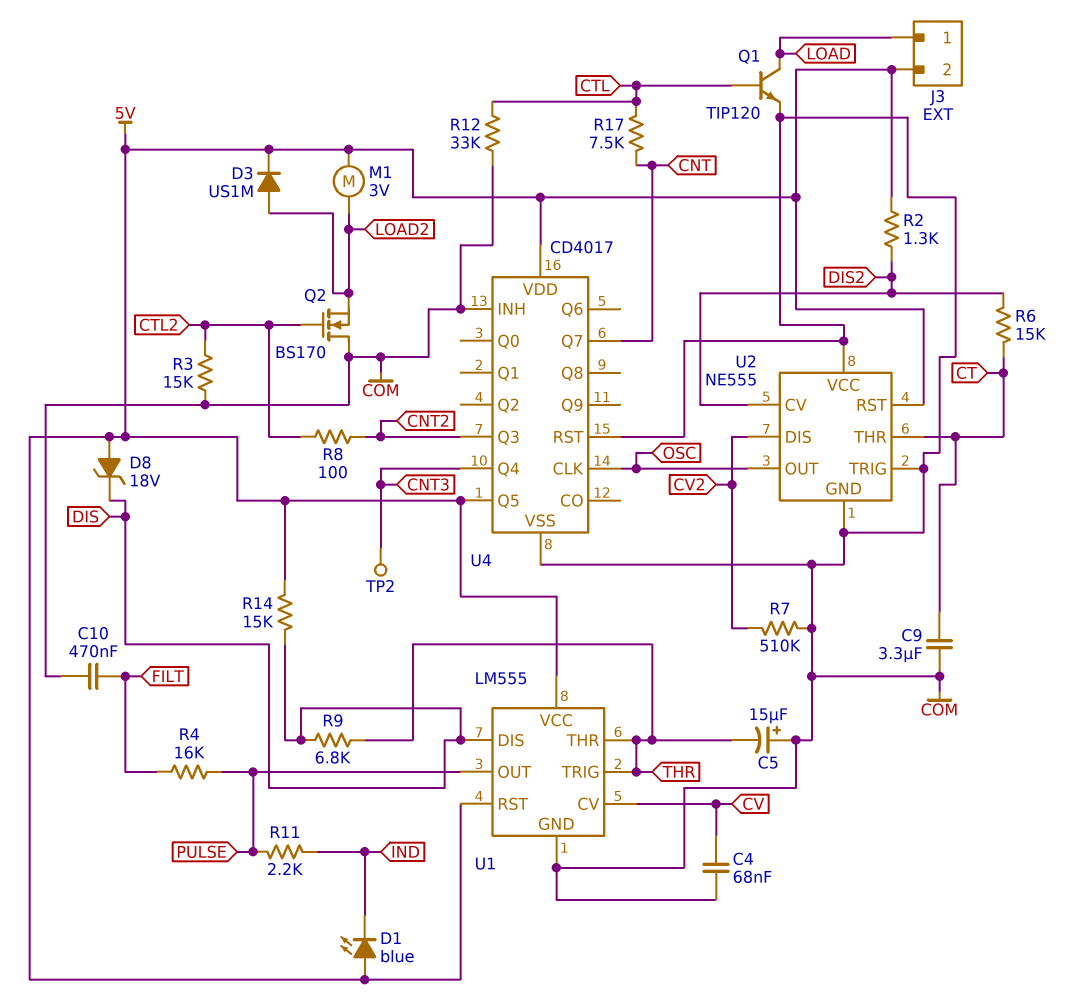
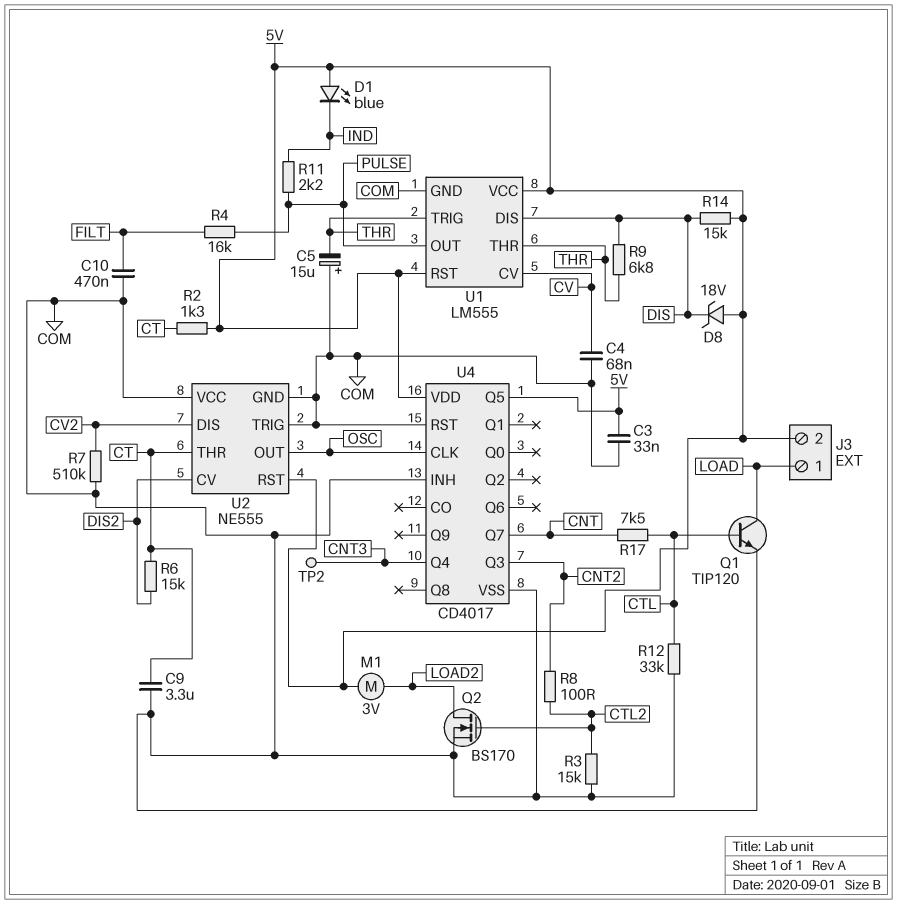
C3: none -> 33nF (5V, COM)
D3: diode US1M (A LOAD2, K 5V) -> none
Q2: NMOS BS170 (G CTL2, D COM, S LOAD2) -> NMOS BS170 (G CTL2, D LOAD2, S COM)
R2: 1.3k (5V, DIS2) -> 1.3k (5V, CT)

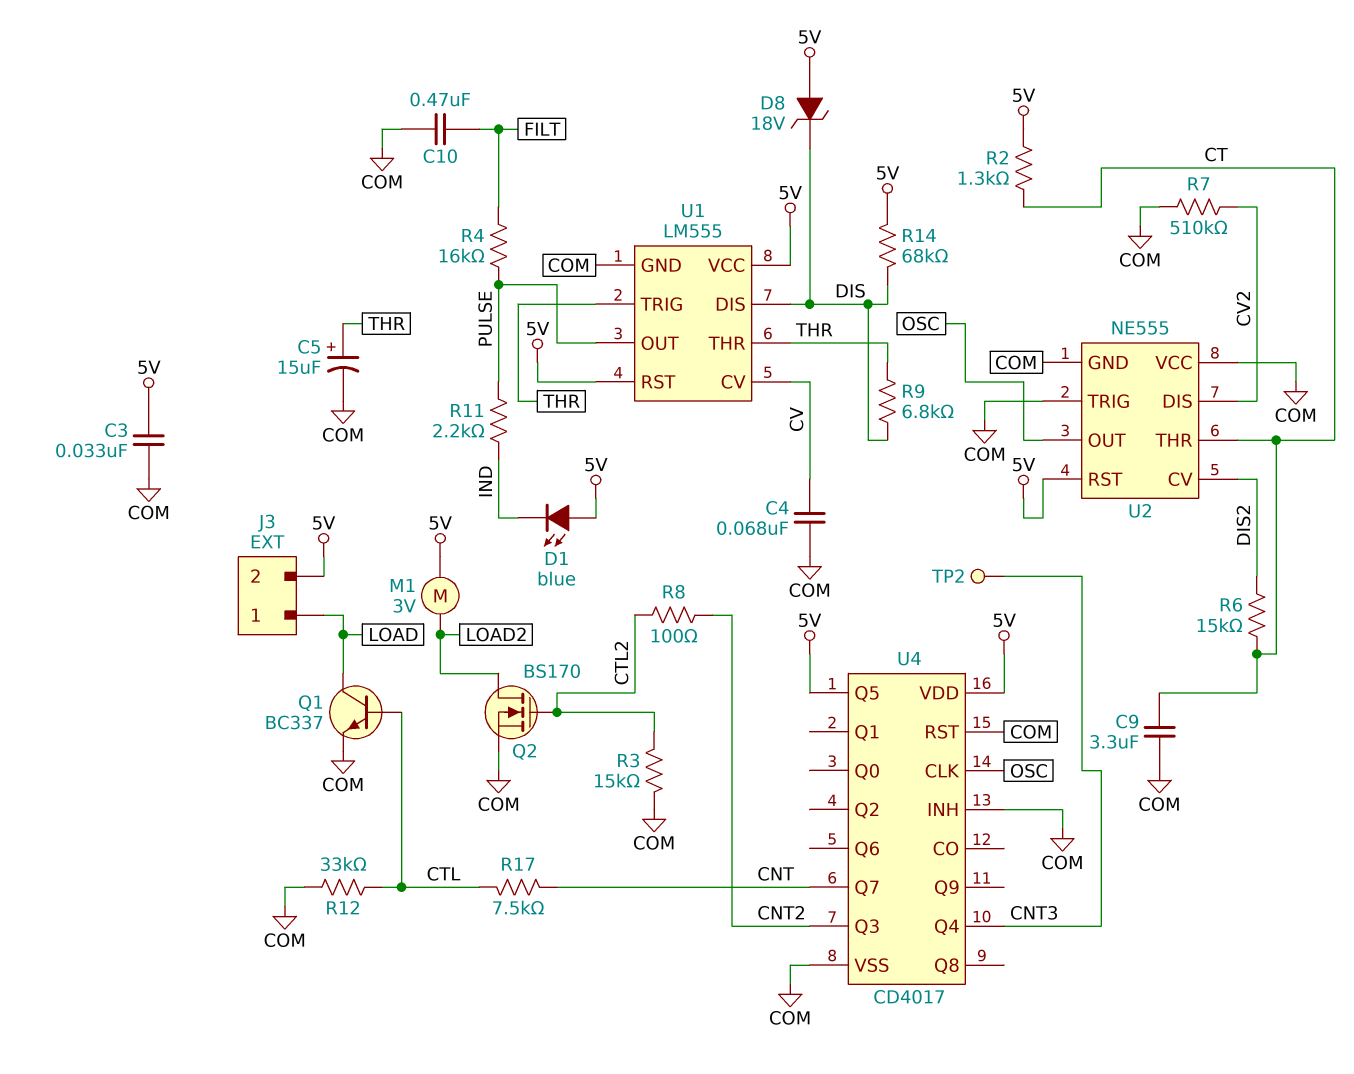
C5: 15uF (plus COM, minus THR) -> 15uF (plus THR, minus COM)
Q1: NPN TIP120 (B CTL, C LOAD, E COM) -> NPN BC337 (B CTL, C LOAD, E COM)
R14: 15k (5V, DIS) -> 68k (5V, DIS)

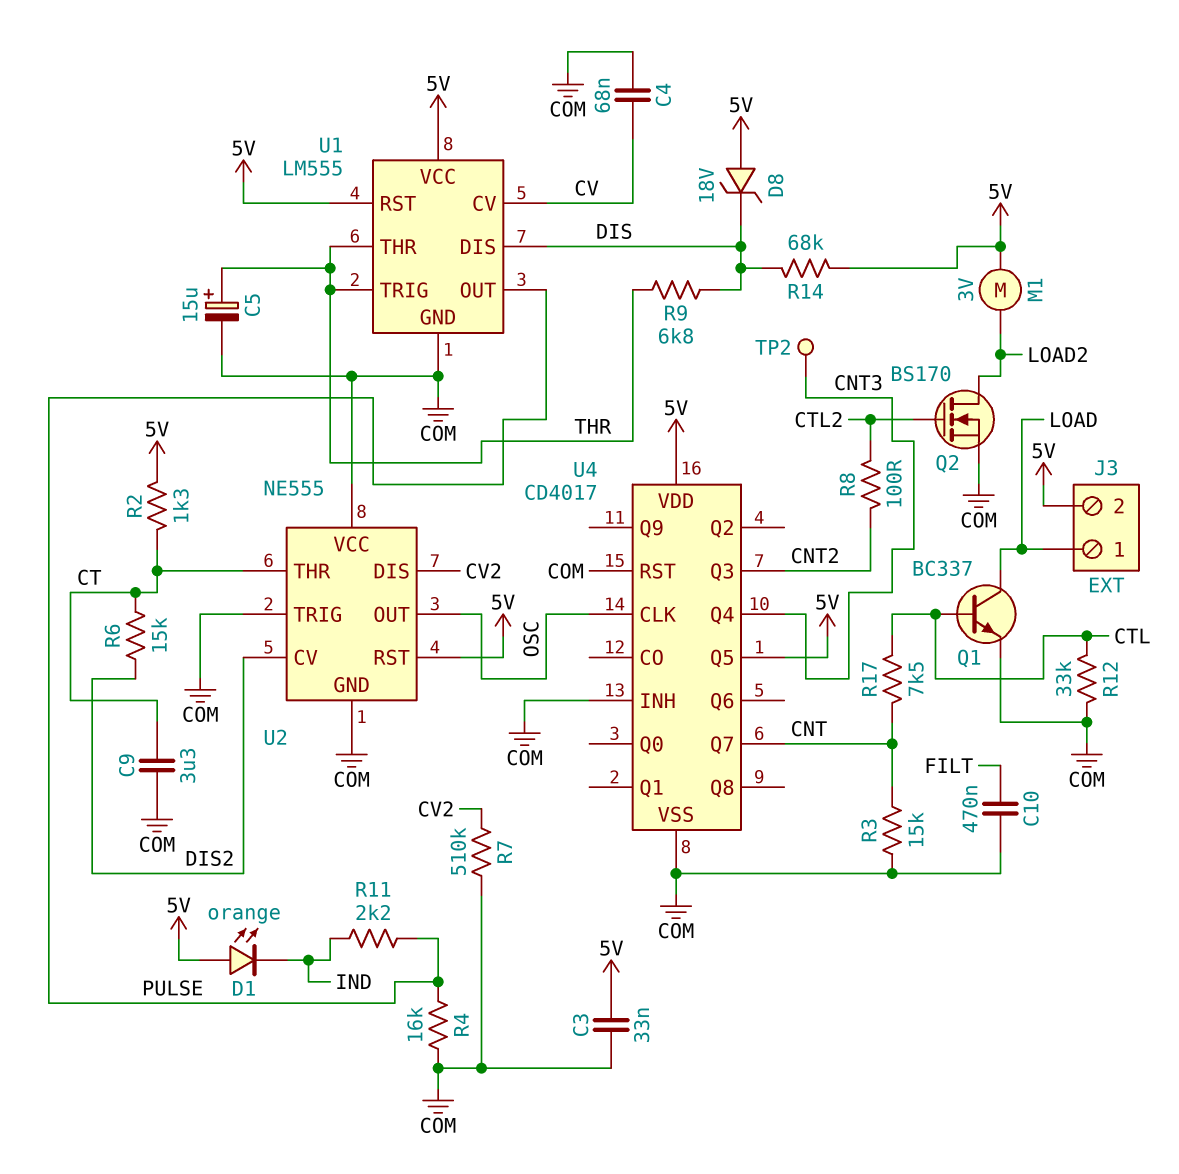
D1: LED blue (A 5V, K IND) -> LED orange (A 5V, K IND)
R3: 15k (COM, CTL2) -> 15k (CNT, COM)
R4: 16k (FILT, PULSE) -> 16k (COM, PULSE)

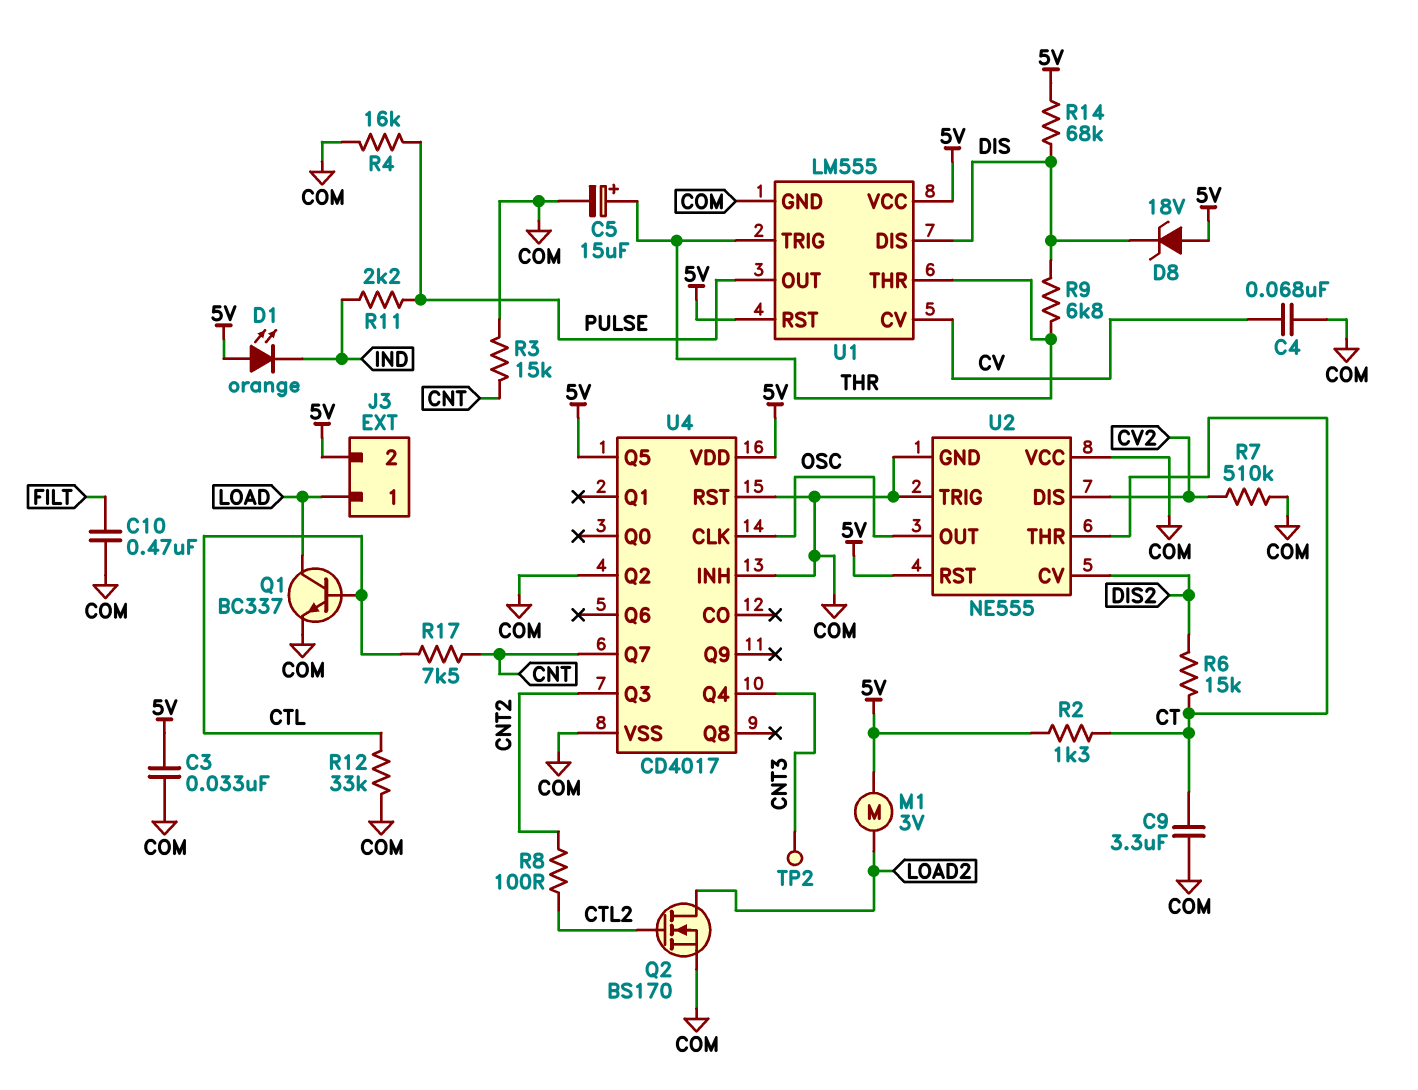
U4 pin Q2: none -> COM

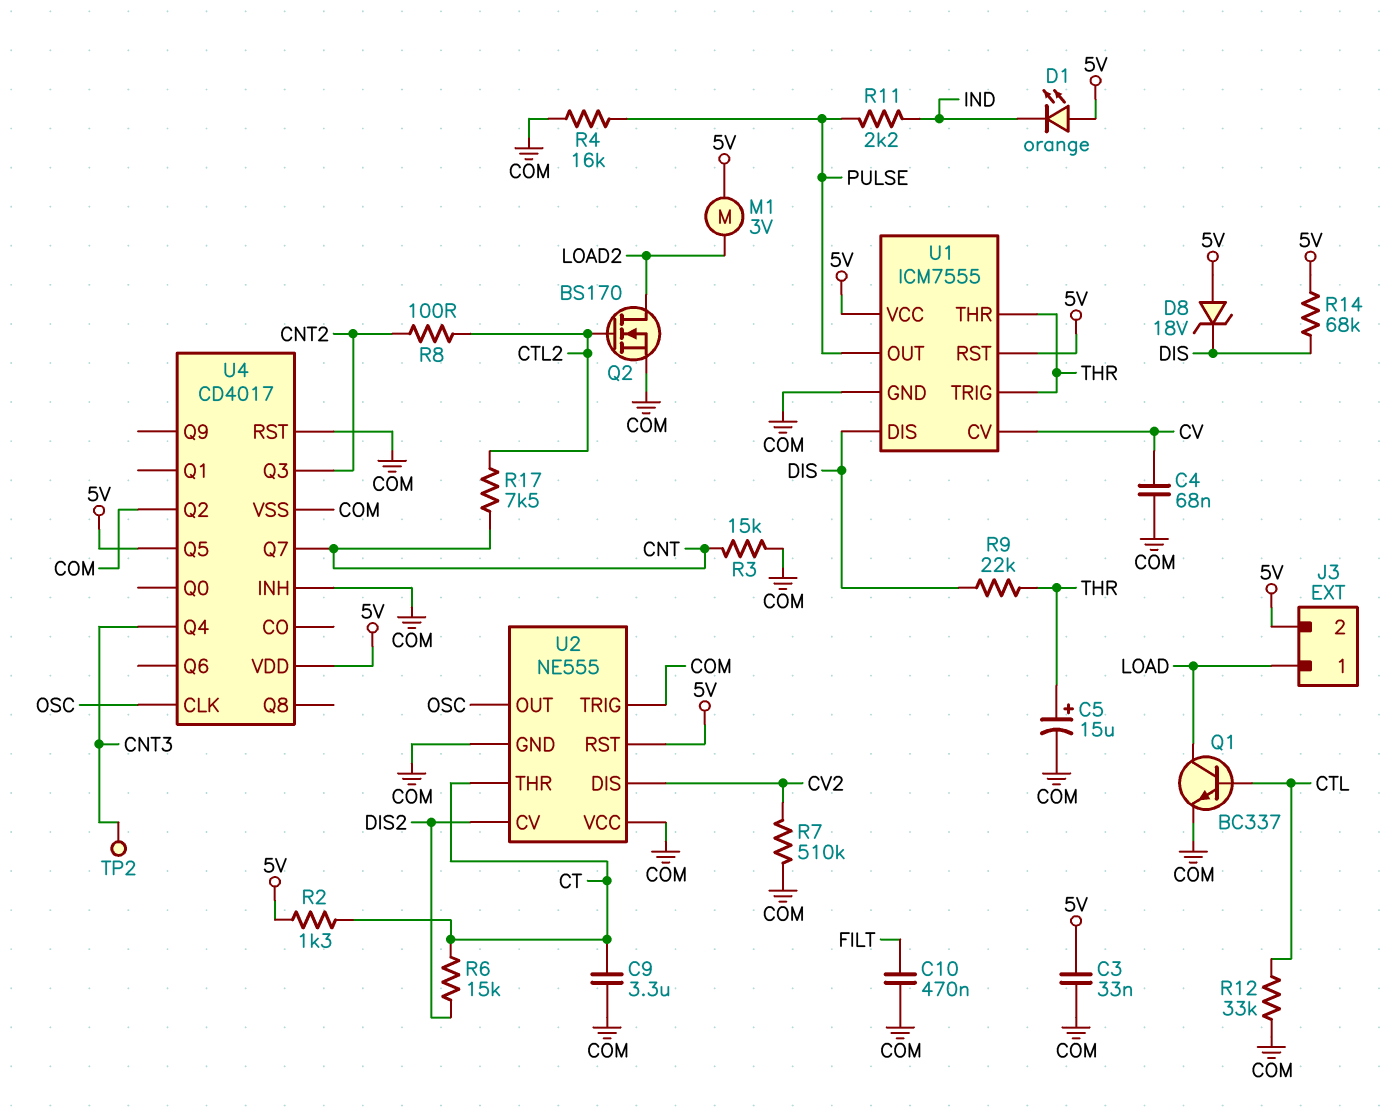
R9: 6.8k (DIS, THR) -> 22k (DIS, THR)
R17: 7.5k (CNT, CTL) -> 7.5k (CNT, CTL2)
U1: LM555 -> ICM7555

